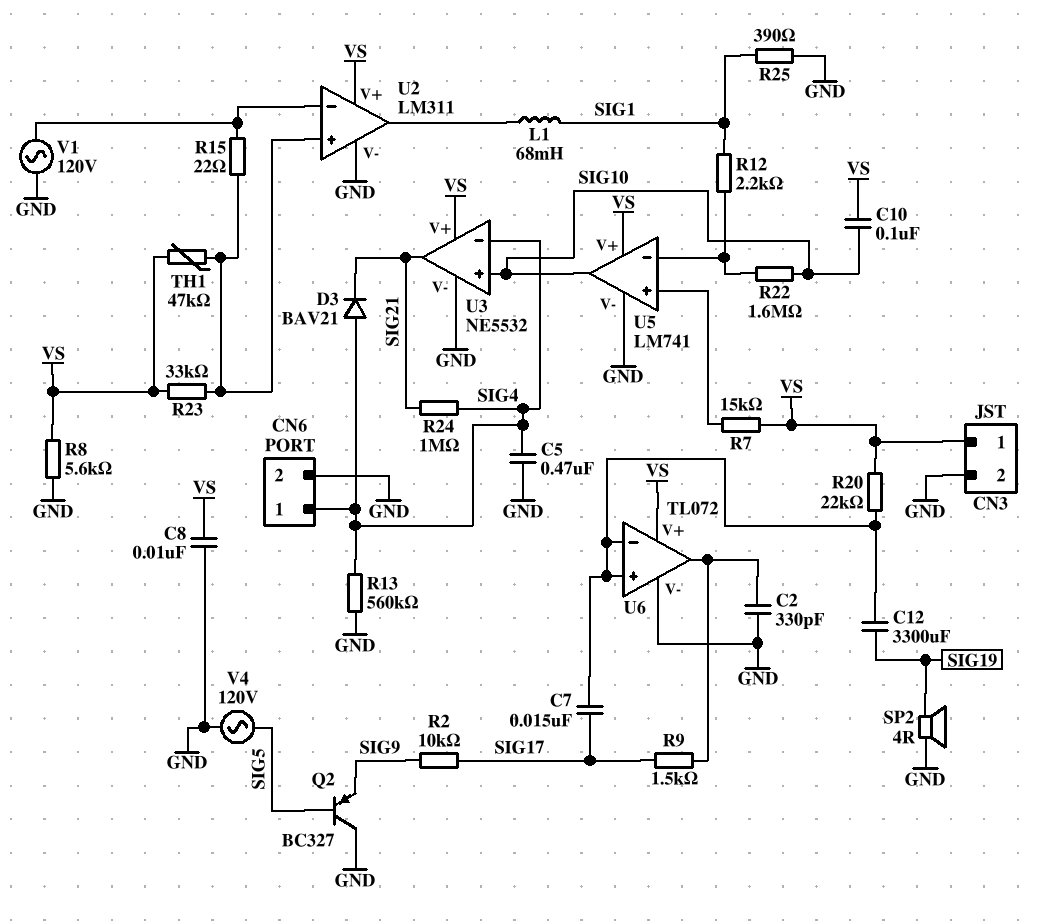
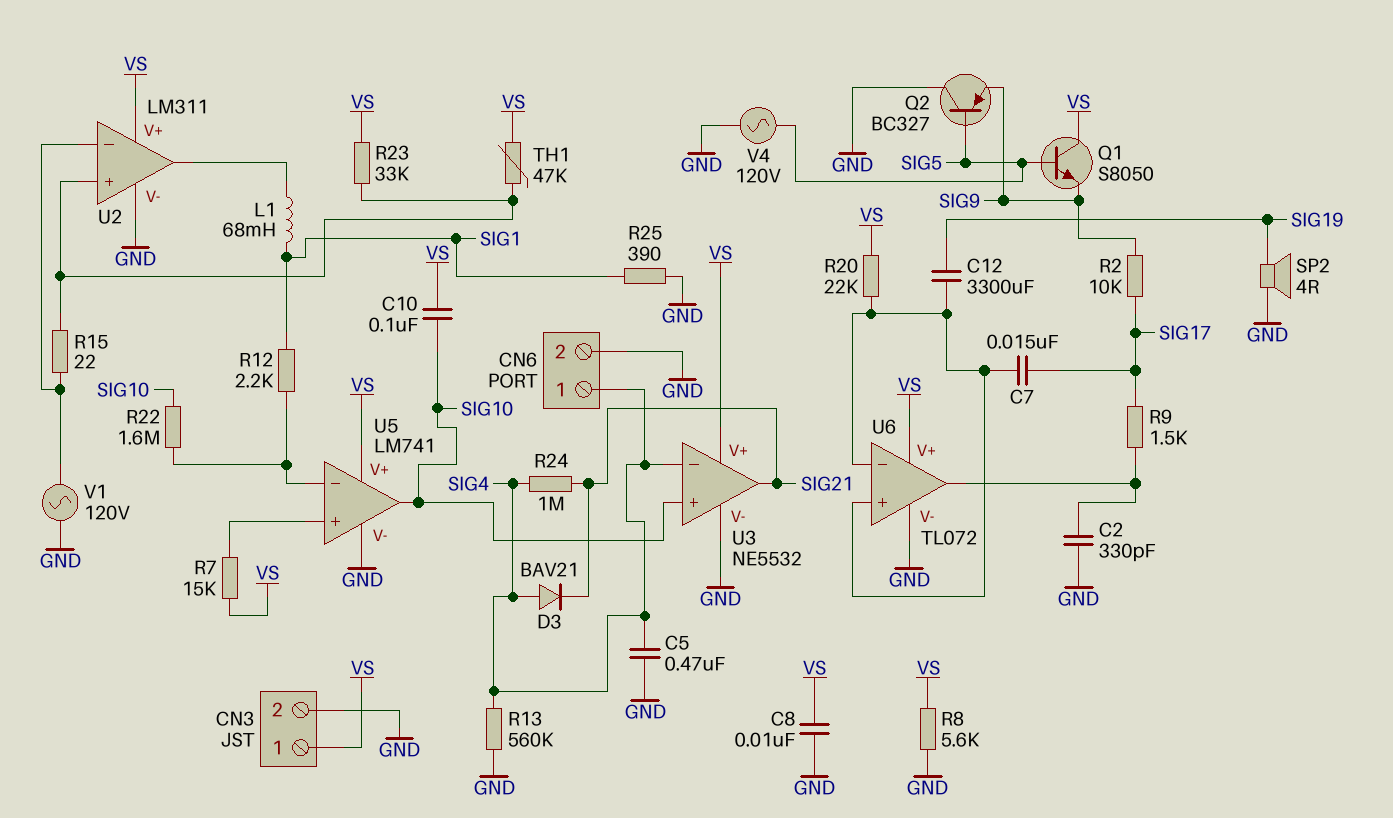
Q1: none -> NPN S8050 (B SIG5, C VS, E SIG9)

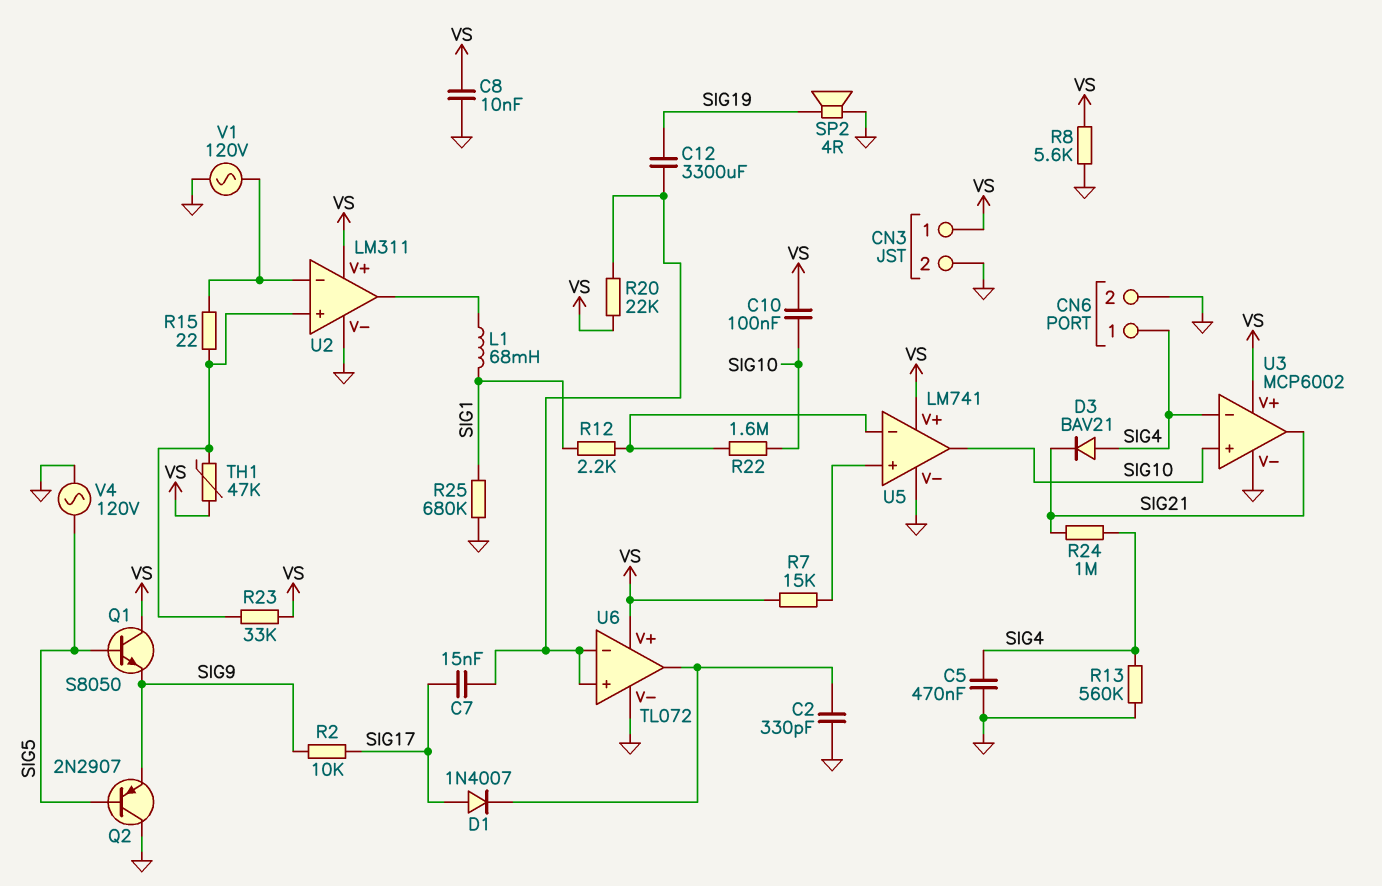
D1: none -> diode 1N4007 (A SIG17, K U6/out)
Q2: PNP BC327 (B SIG5, C GND, E SIG9) -> PNP 2N2907 (B SIG5, C GND, E SIG9)
R9: 1.5k (SIG17, U6/out) -> none
R25: 390 (GND, SIG1) -> 680k (GND, SIG1)
U3: NE5532 -> MCP6002

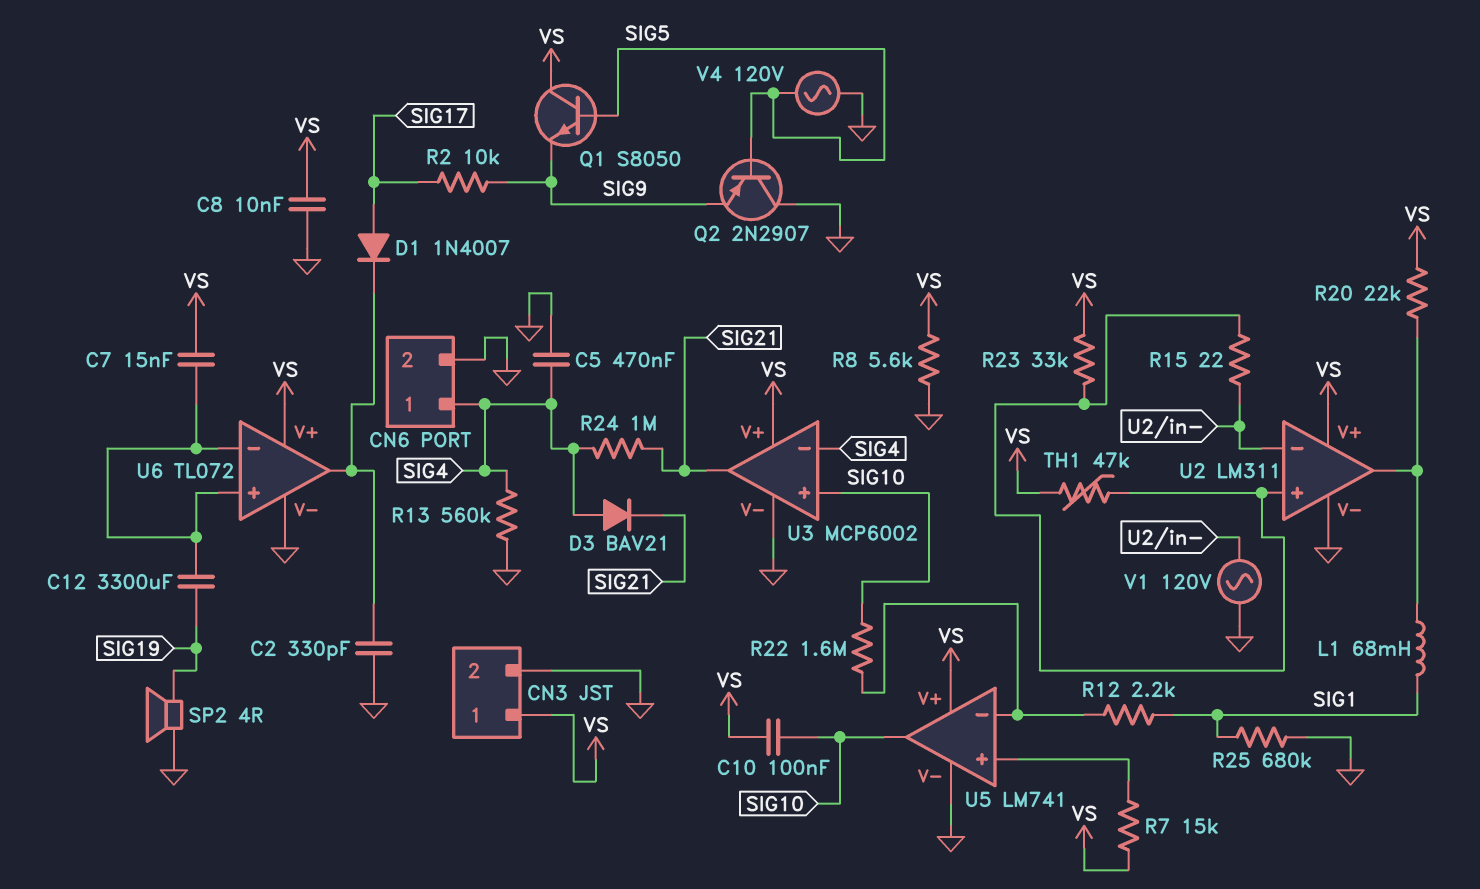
C7: 15nF (SIG17, U6/in+) -> 15nF (U6/in+, VS)
R20: 22k (U6/in+, VS) -> 22k (U2/out, VS)

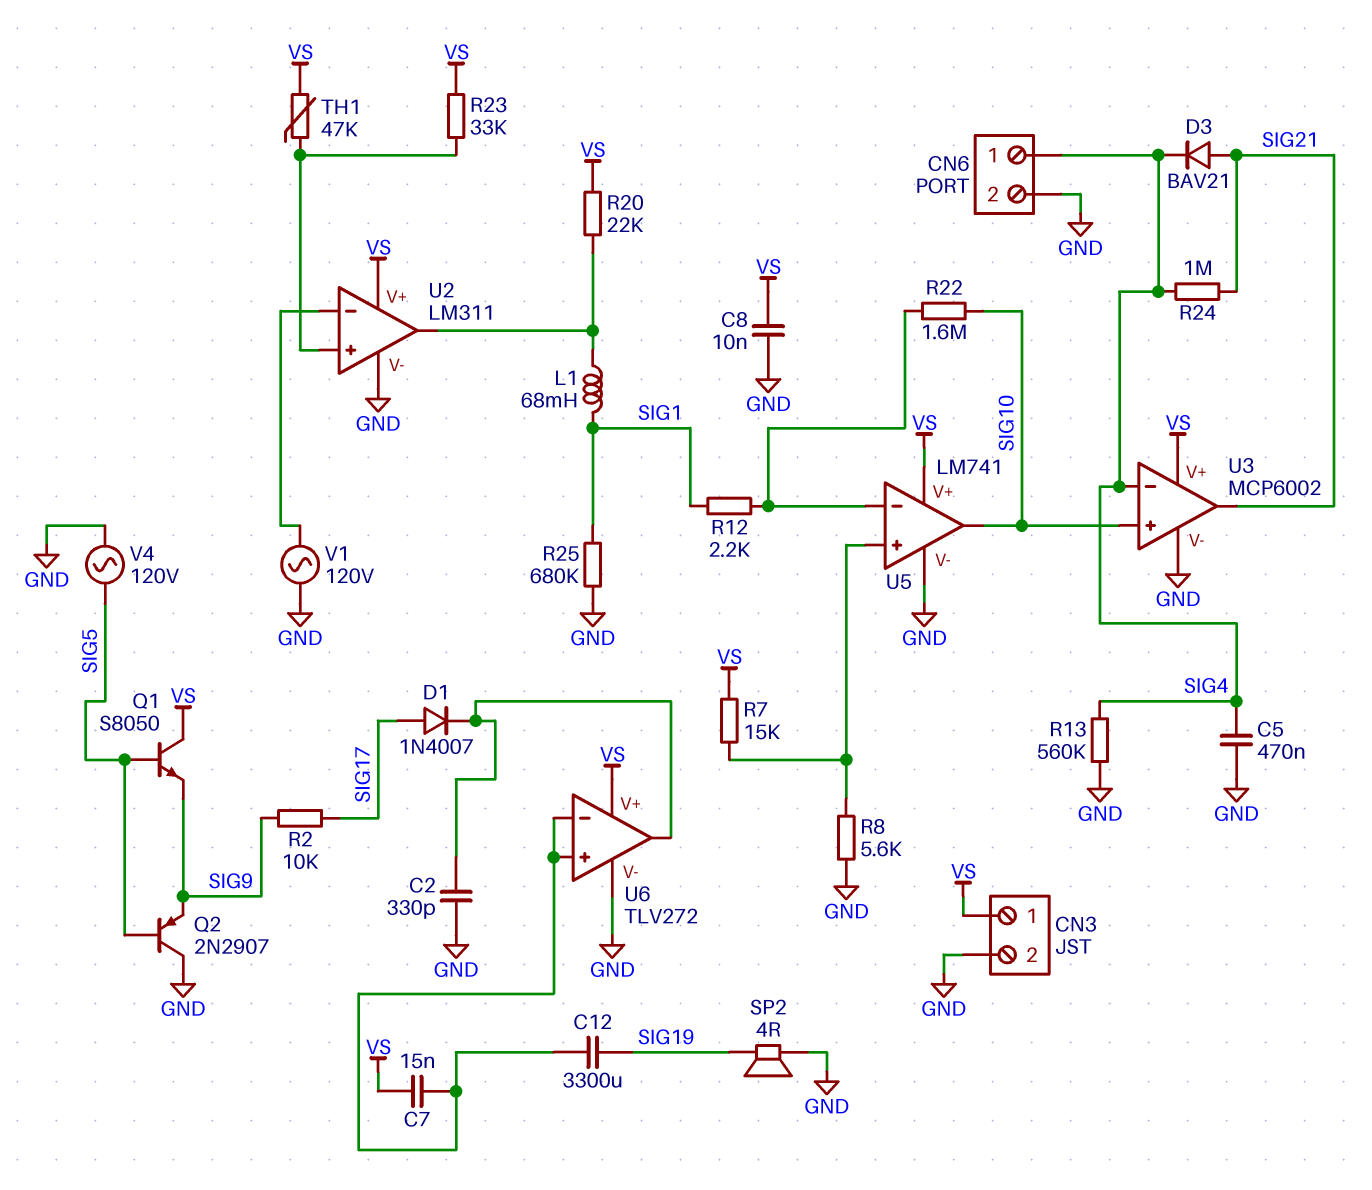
C10: 100nF (SIG10, VS) -> none
D3: diode BAV21 (A SIG4, K SIG21) -> diode BAV21 (A SIG21, K SIG4)
R8: 5.6k (GND, VS) -> 5.6k (GND, U5/in+)
R15: 22 (U2/in+, U2/in-) -> none
U6: TL072 -> TLV272

